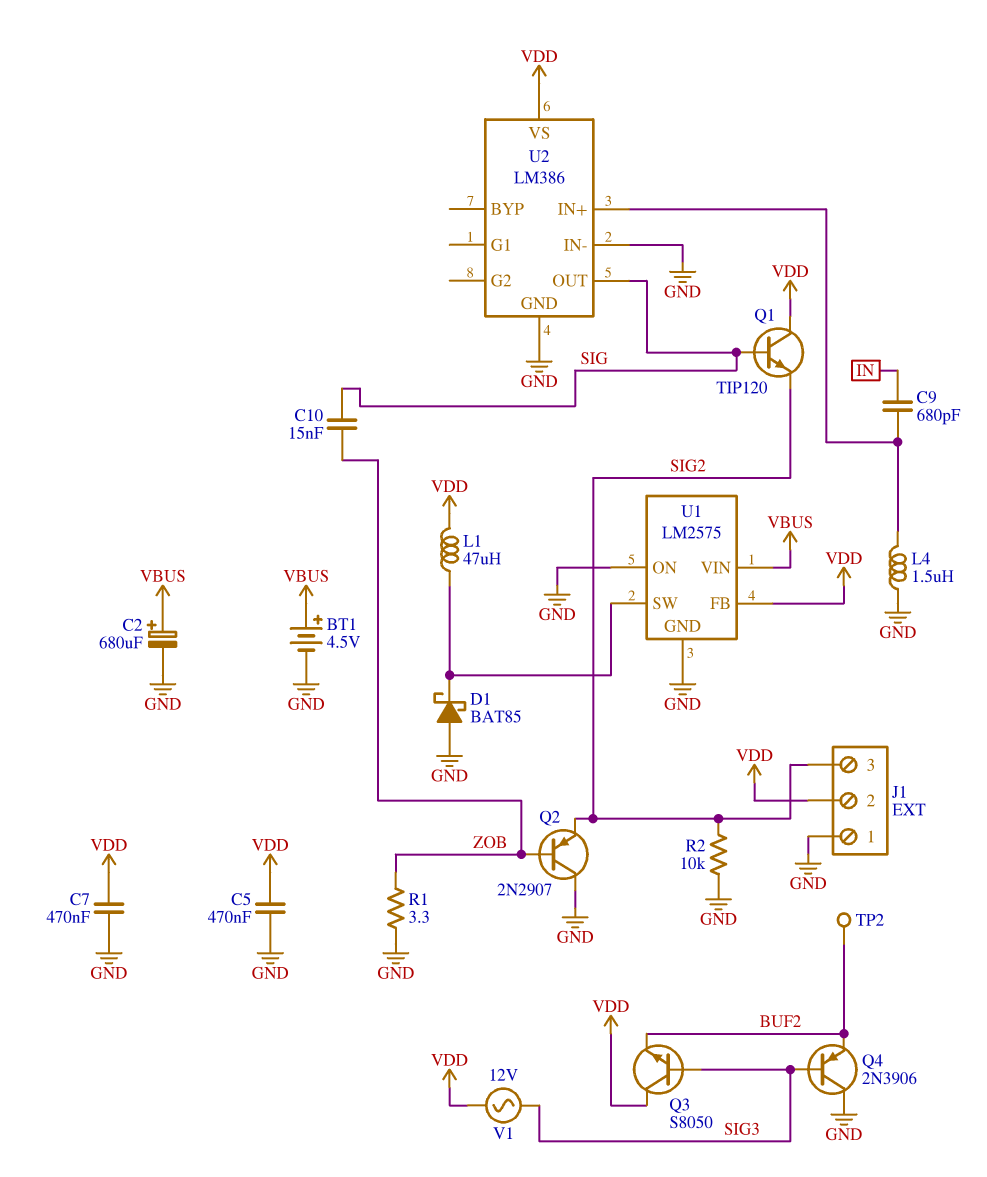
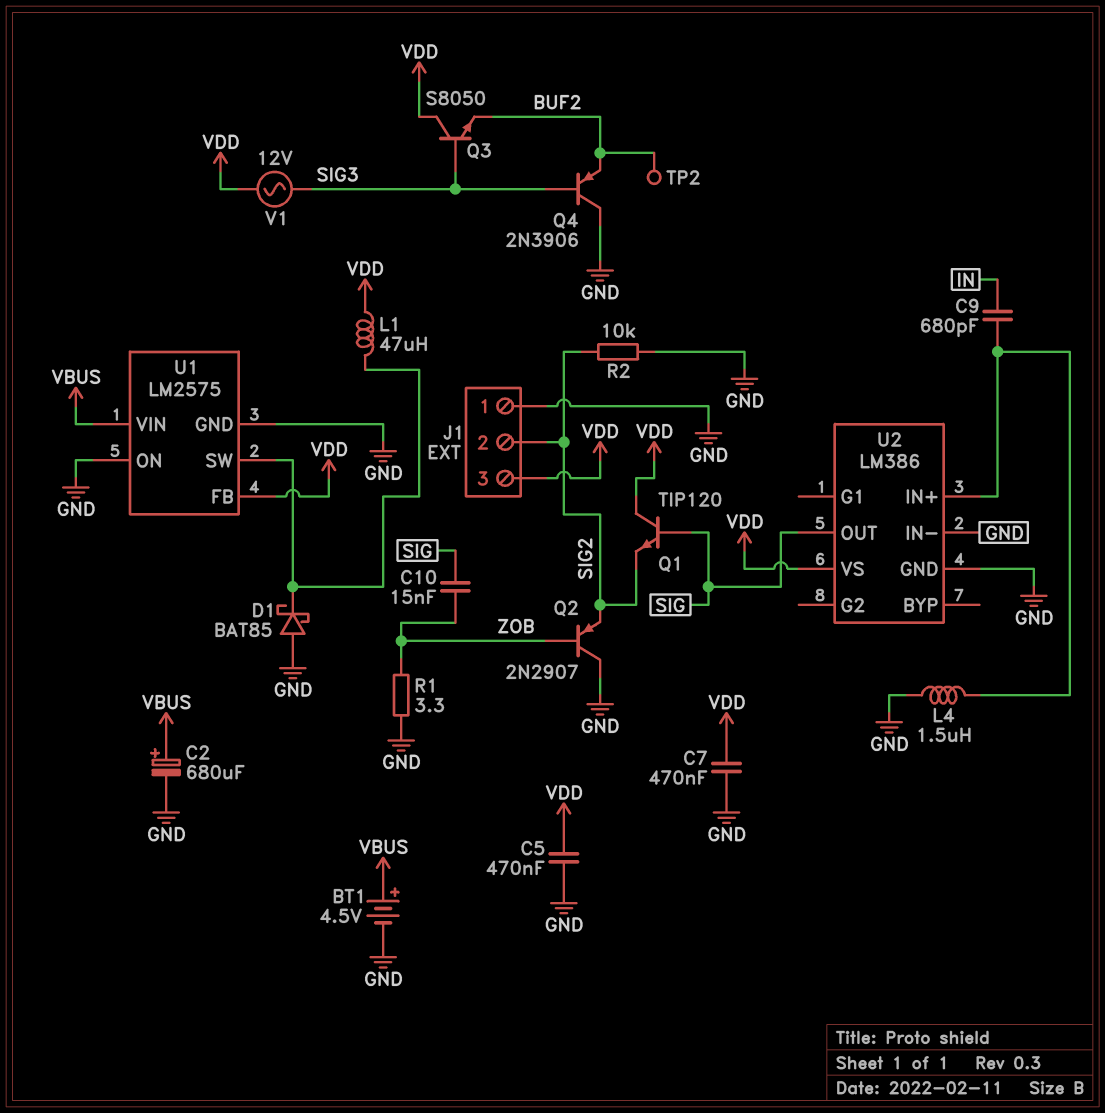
J1 pin 2: VDD -> SIG2
J1 pin 3: SIG2 -> VDD

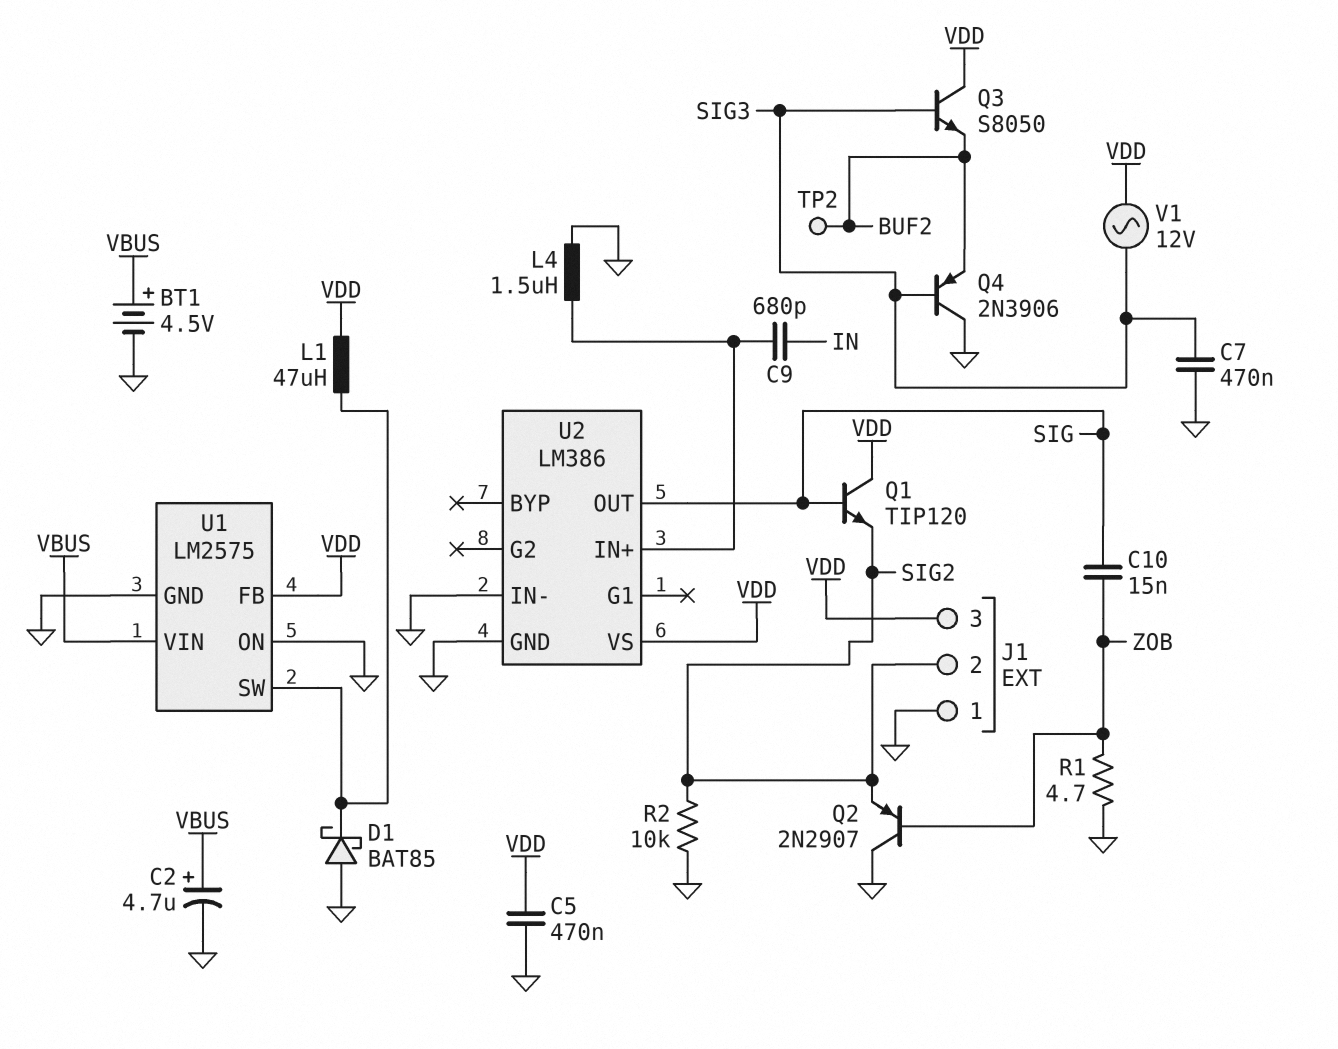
C2: 680uF (plus VBUS, minus GND) -> 4.7uF (plus VBUS, minus GND)
C7: 470nF (GND, VDD) -> 470nF (GND, SIG3)
R1: 3.3 (GND, ZOB) -> 4.7 (GND, ZOB)

